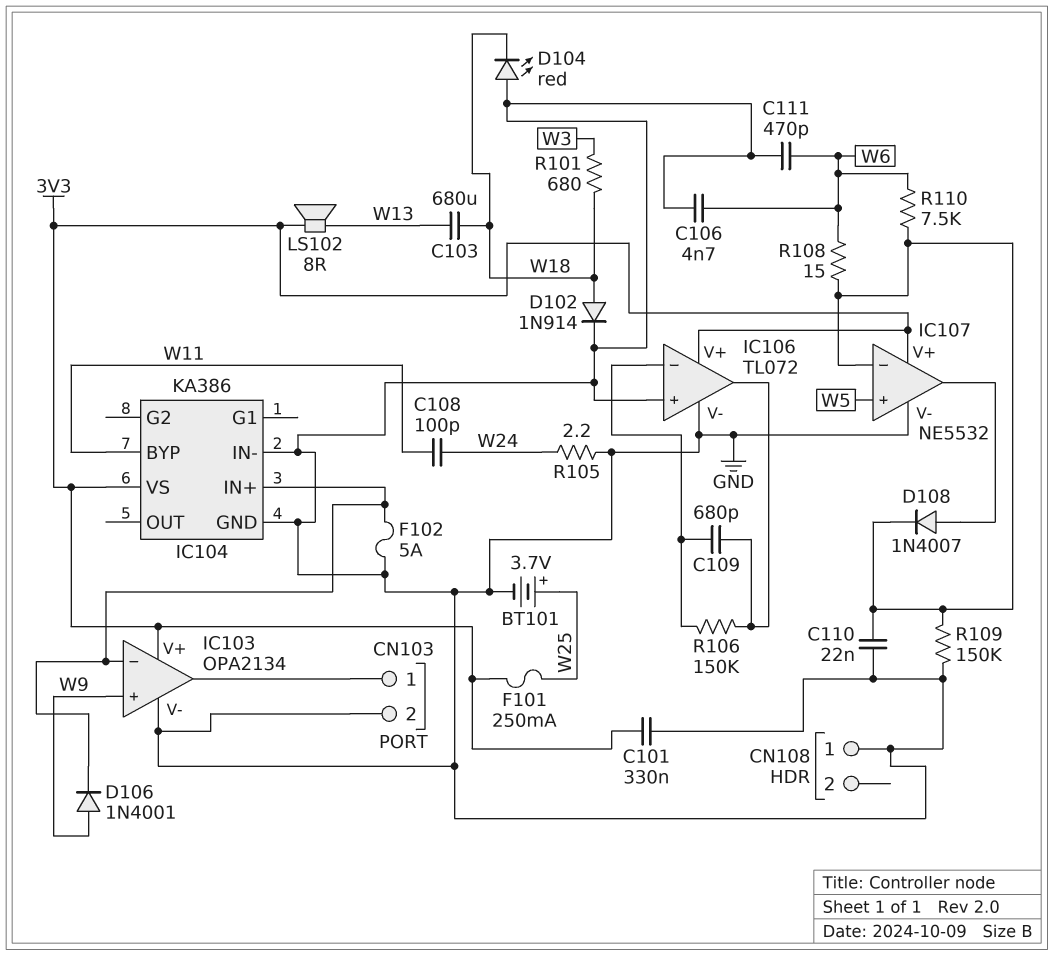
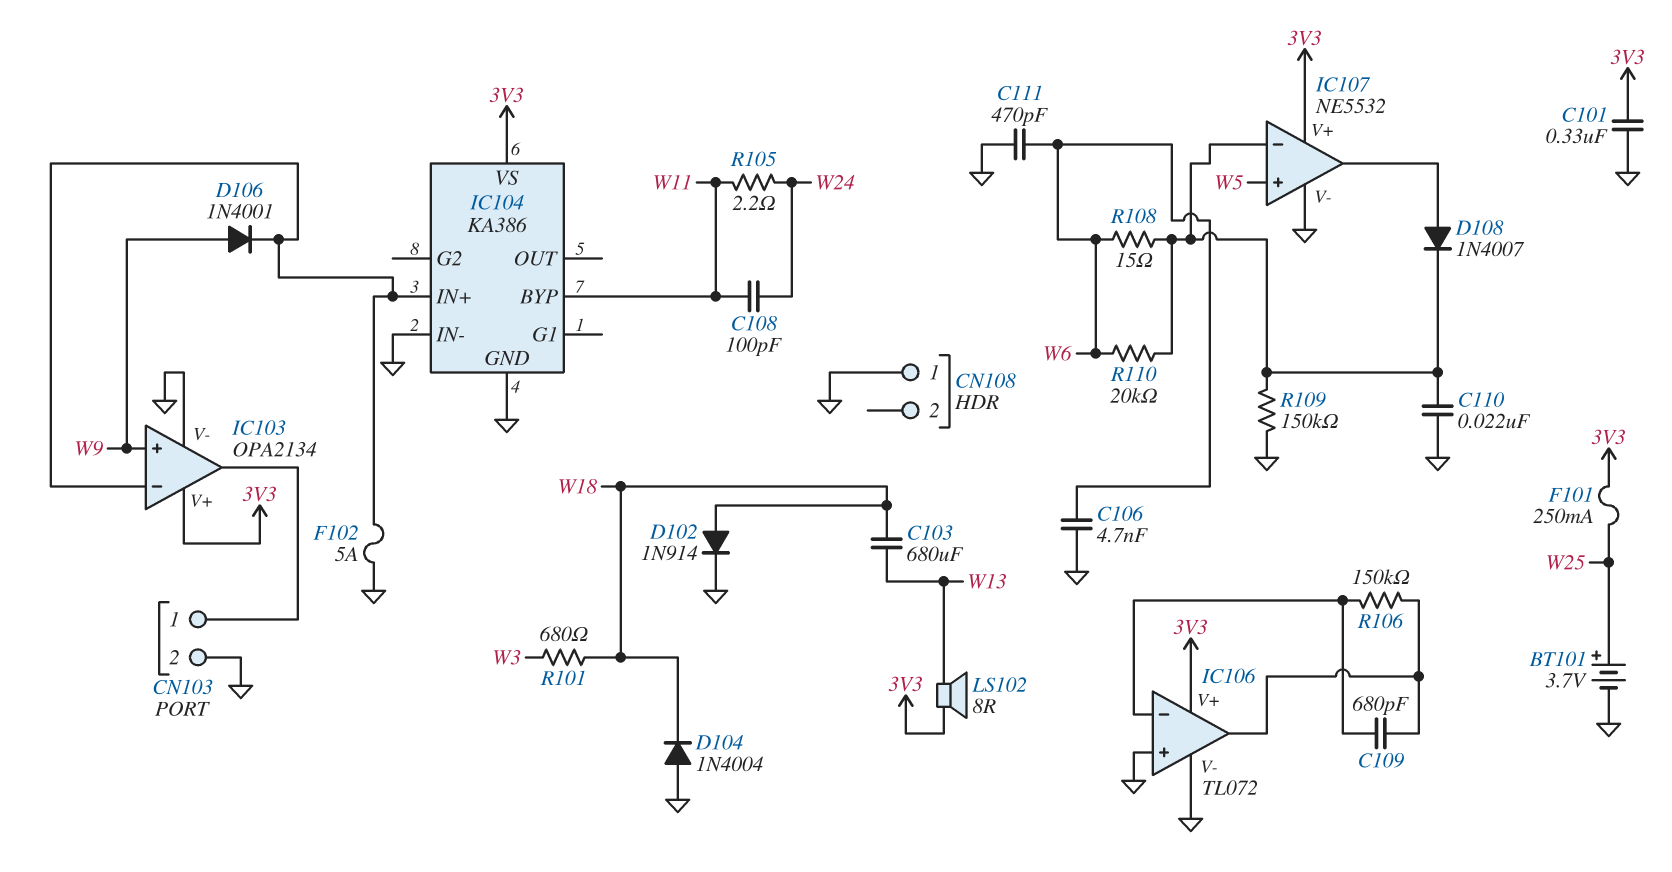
D104: LED red (A GND, K W18) -> diode 1N4004 (A GND, K W18)
R105: 2.2 (GND, W24) -> 2.2 (W11, W24)
R110: 7.5k (IC107/in-, W6) -> 20k (IC107/in-, W6)

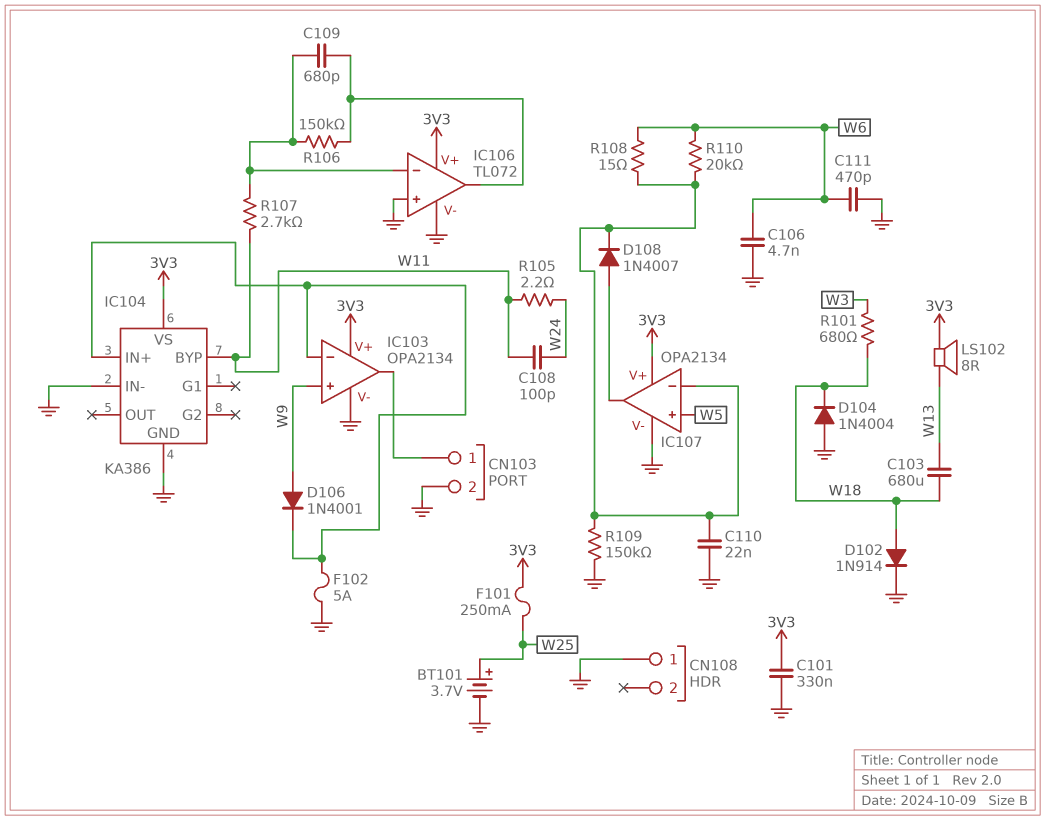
IC107: NE5532 -> OPA2134
R107: none -> 2.7k (IC106/in-, W11)

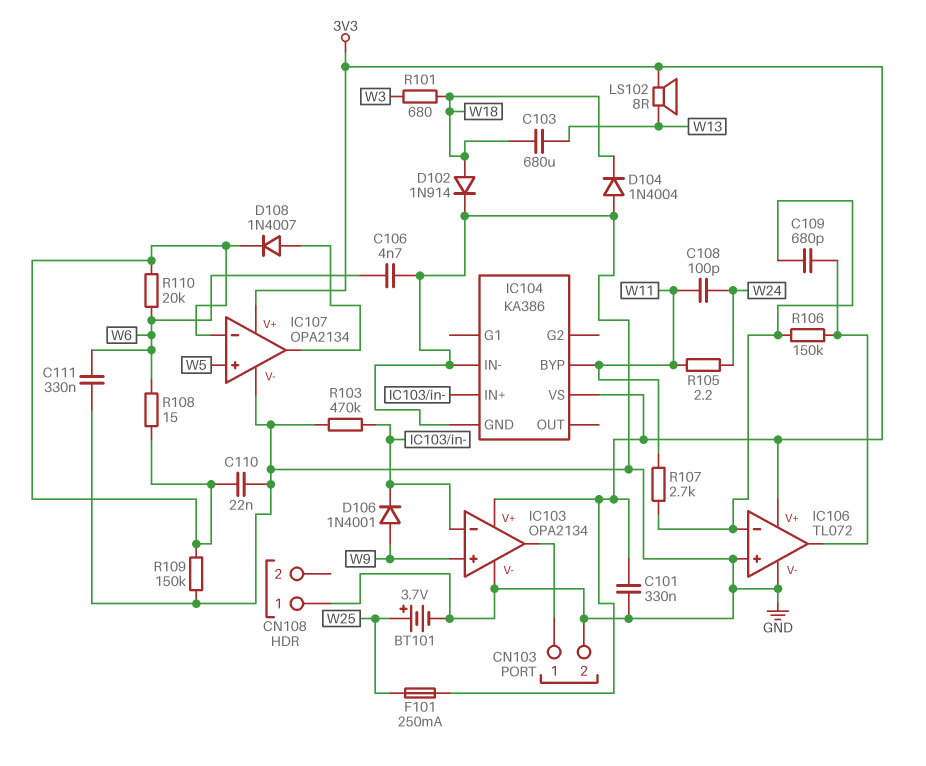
C111: 470pF (GND, W6) -> 330nF (GND, W6)
F102: 5A (GND, IC103/in-) -> none
R103: none -> 470k (GND, IC103/in-)

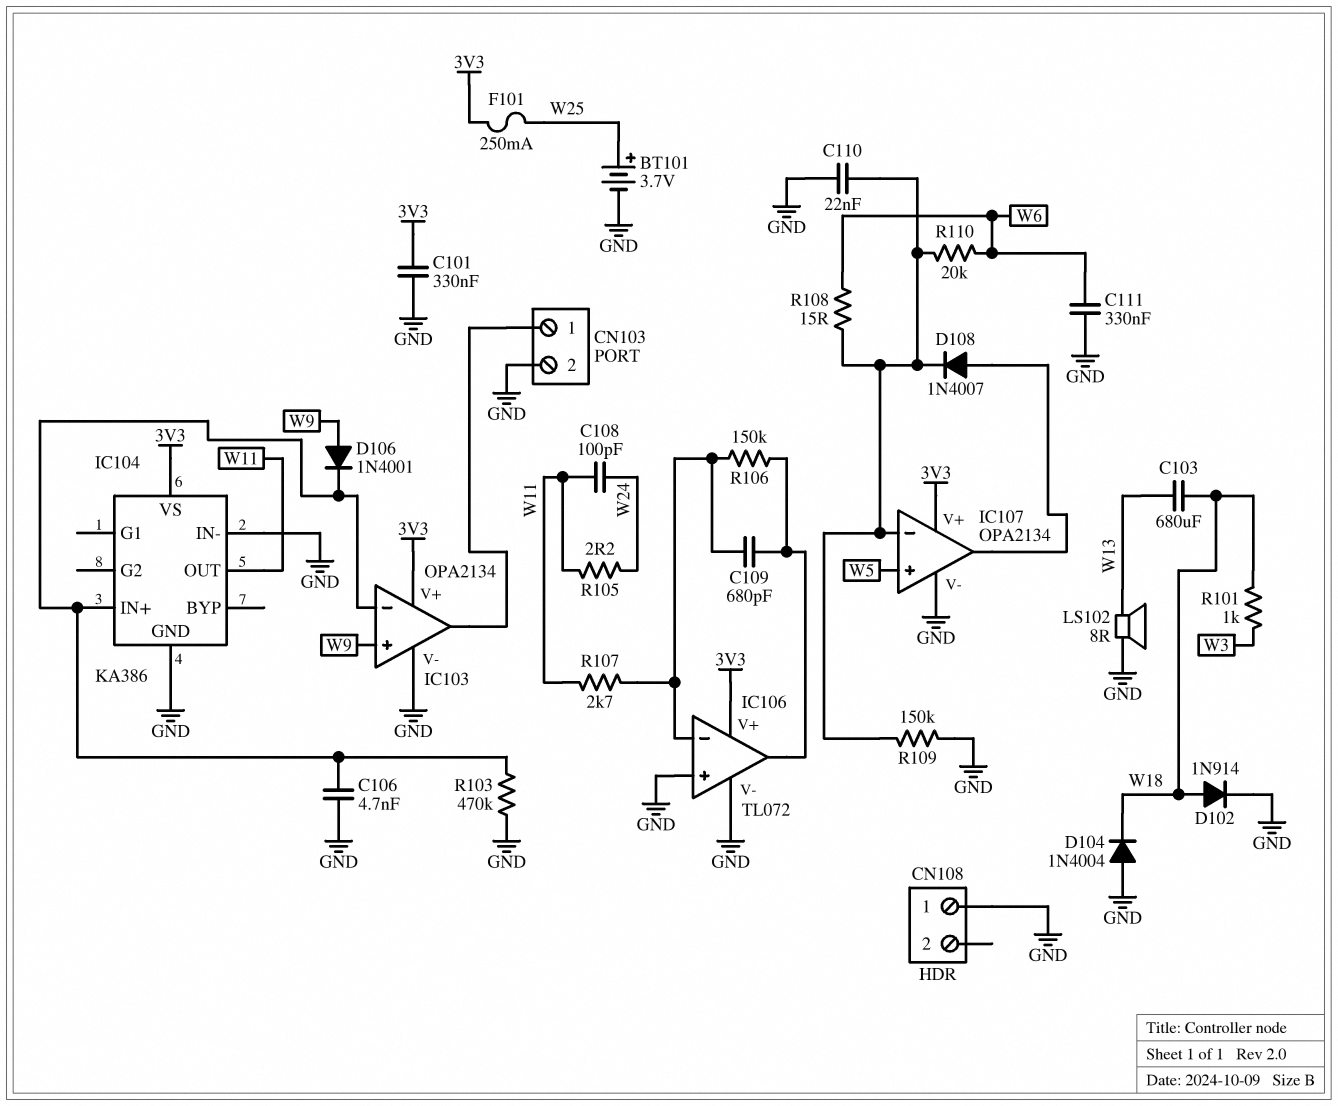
C106: 4.7nF (GND, W6) -> 4.7nF (GND, IC103/in-)
IC104 pin BYP: W11 -> none
IC104 pin OUT: none -> W11
LS102: speaker 8R (3V3, W13) -> speaker 8R (GND, W13)
R101: 680 (W3, W18) -> 1k (W3, W18)

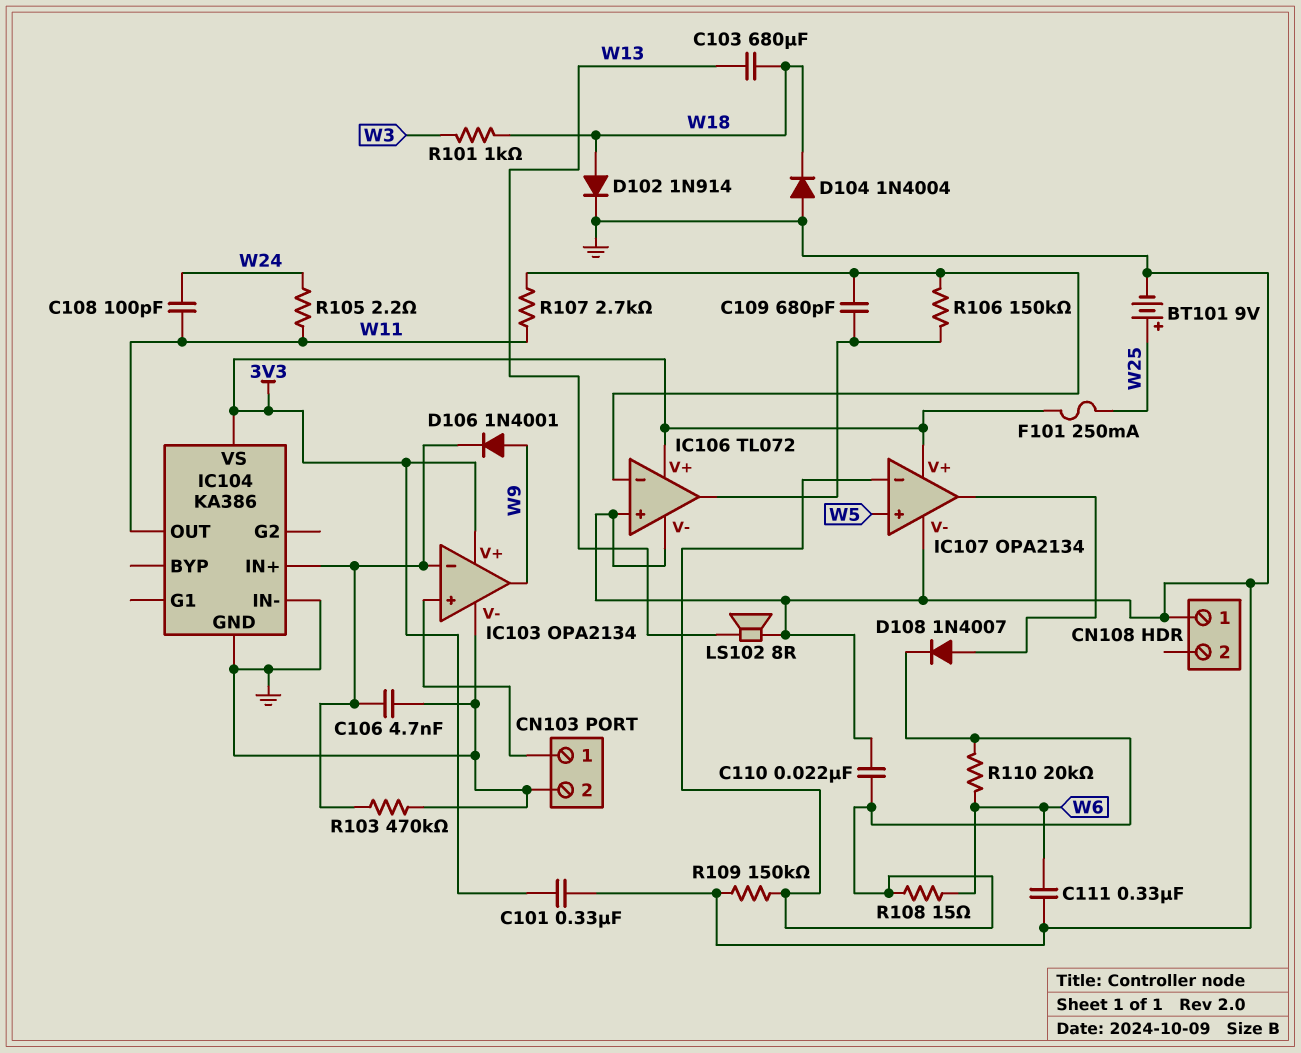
BT101: 3.7V (plus W25, minus GND) -> 9V (plus W25, minus GND)
IC103 pin in+: W9 -> CN103/1
IC103 pin out: CN103/1 -> W9

